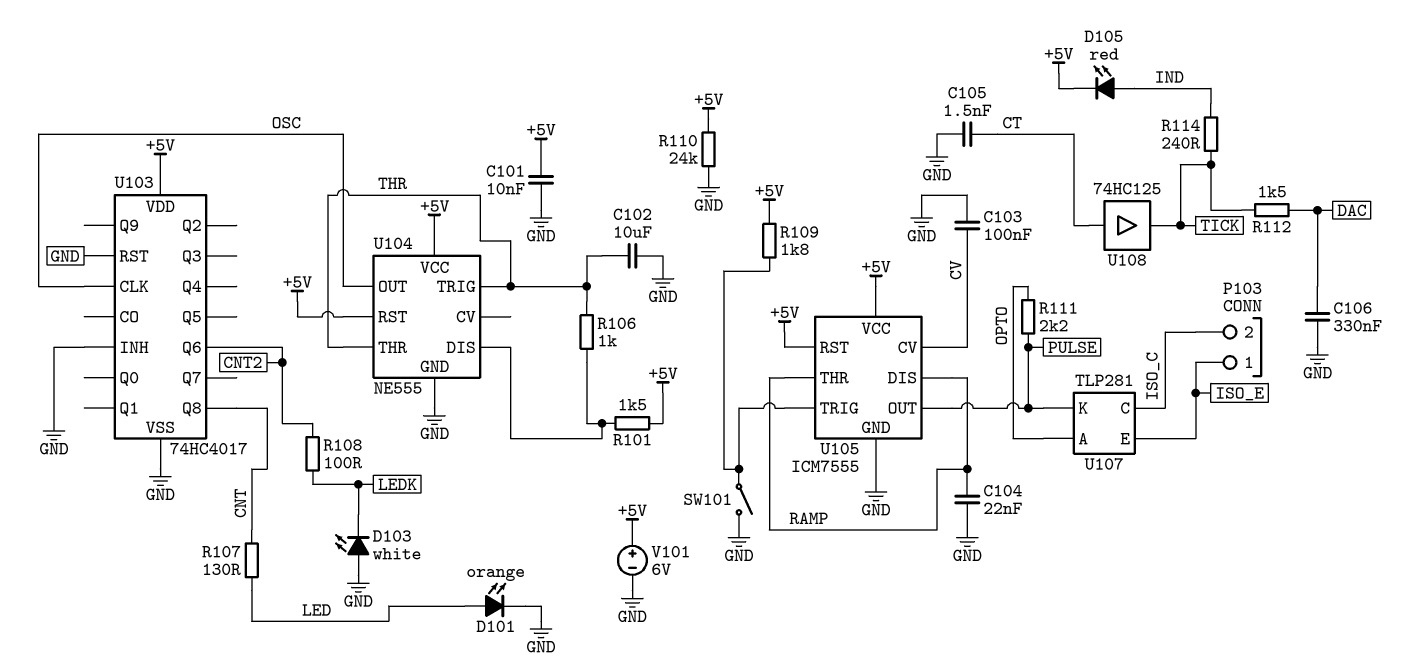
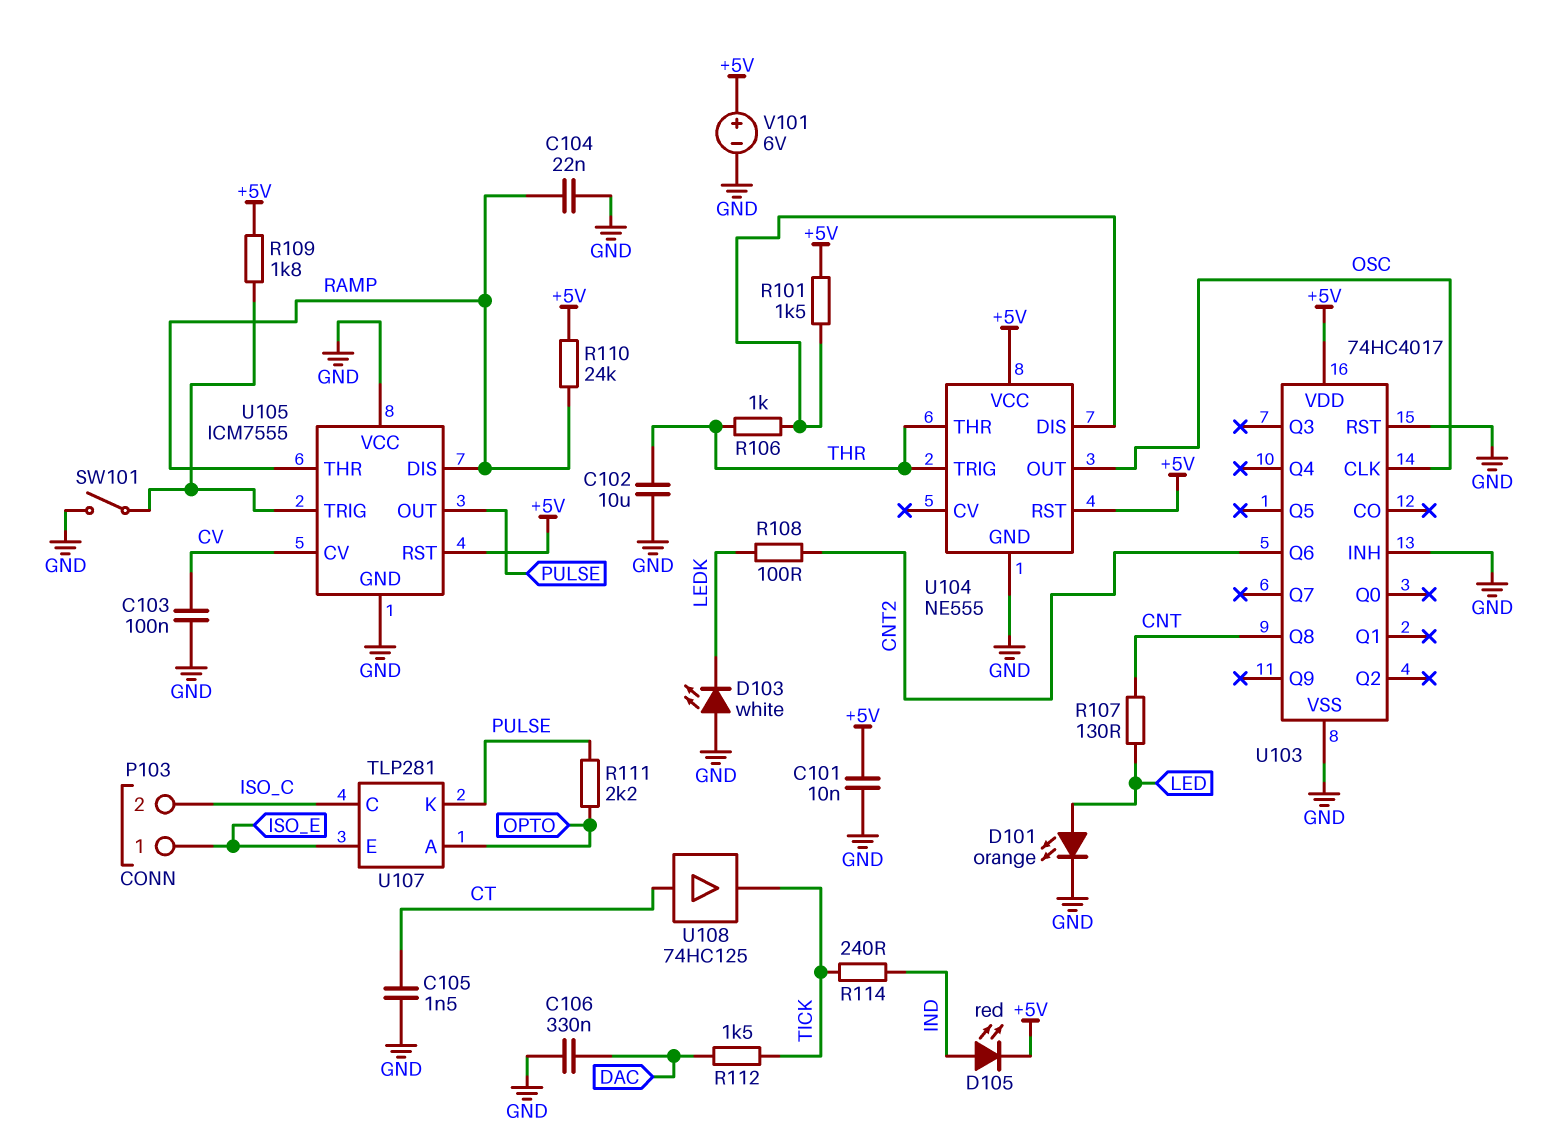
R110: 24k (+5V, GND) -> 24k (+5V, RAMP)
U105 pin VCC: +5V -> GND

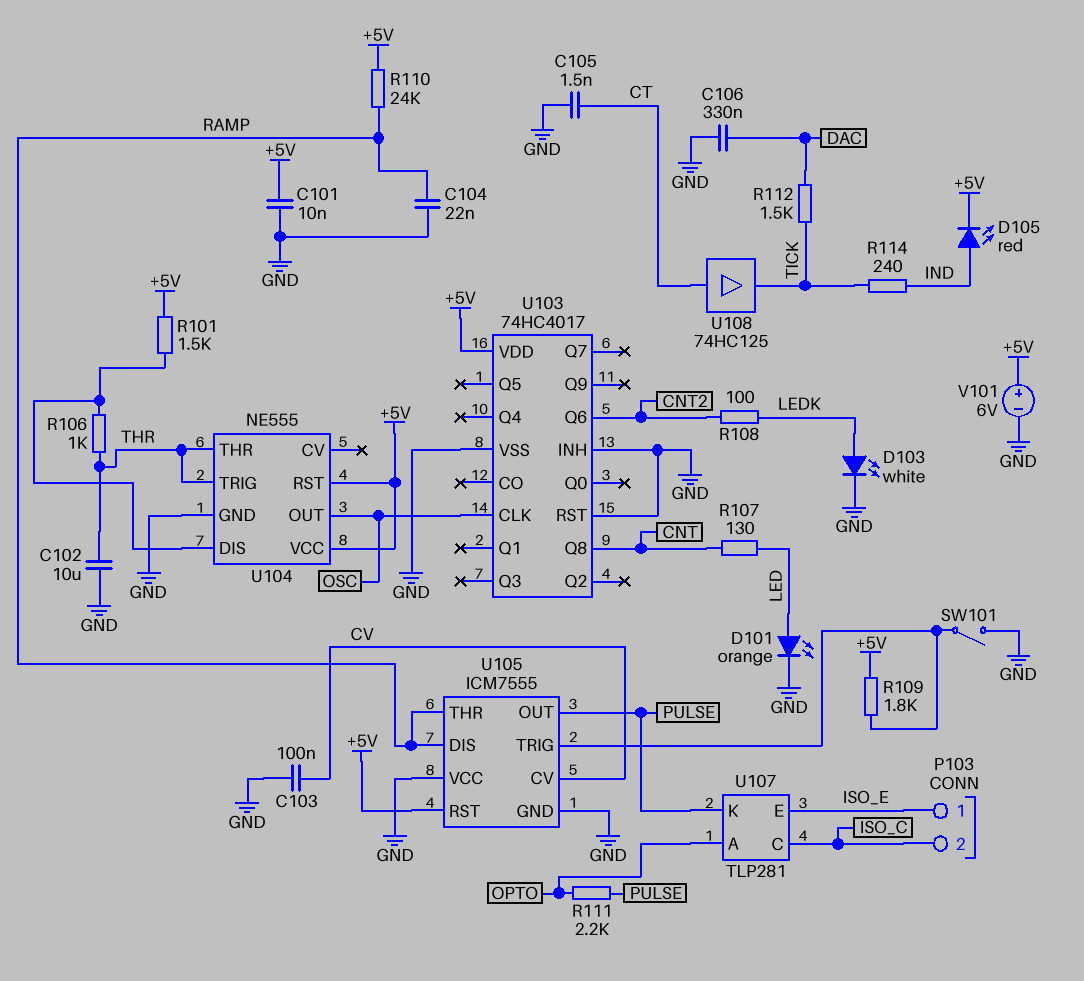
D103: LED white (A GND, K LEDK) -> LED white (A LEDK, K GND)

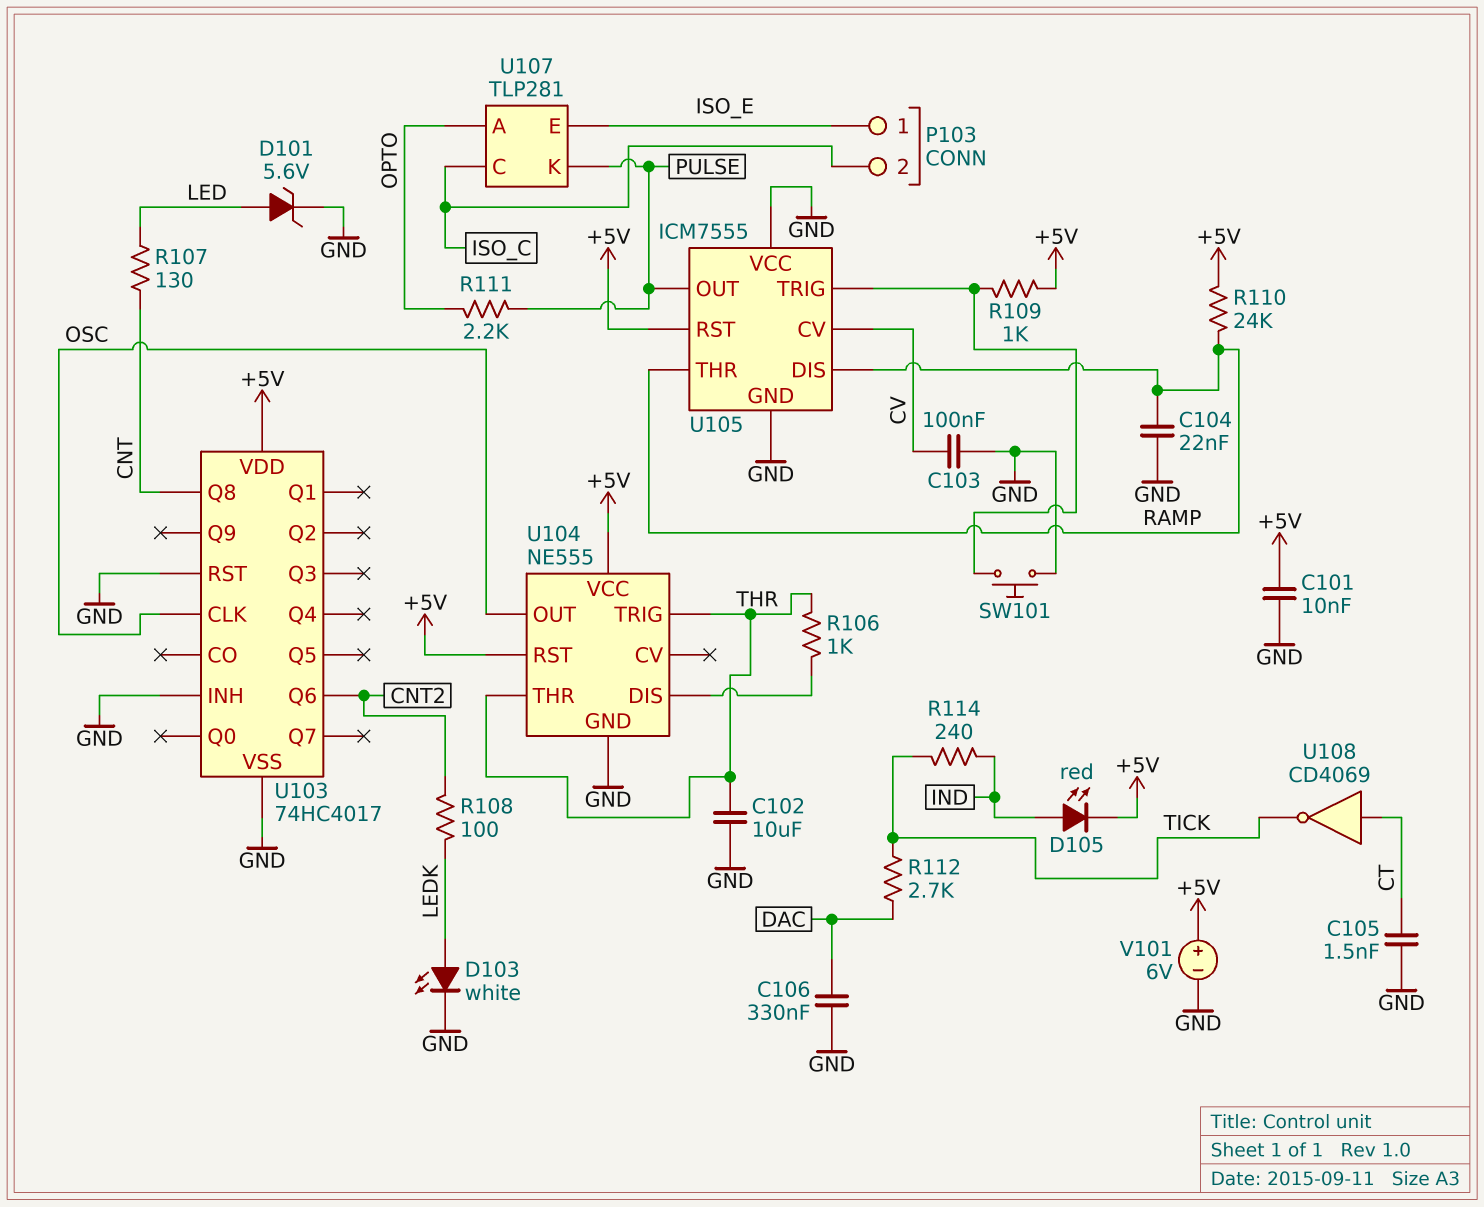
D101: LED orange (A LED, K GND) -> zener 5.6V (A LED, K GND)
R101: 1.5k (+5V, U104/DIS) -> none
R109: 1.8k (+5V, U105/TRIG) -> 1k (+5V, U105/TRIG)
R112: 1.5k (DAC, TICK) -> 2.7k (DAC, TICK)
SW101: switch (GND, U105/TRIG) -> button (GND, U105/TRIG)
U108: buffer 74HC125 (in CT, out TICK) -> NOT CD4069 (in CT, out TICK)

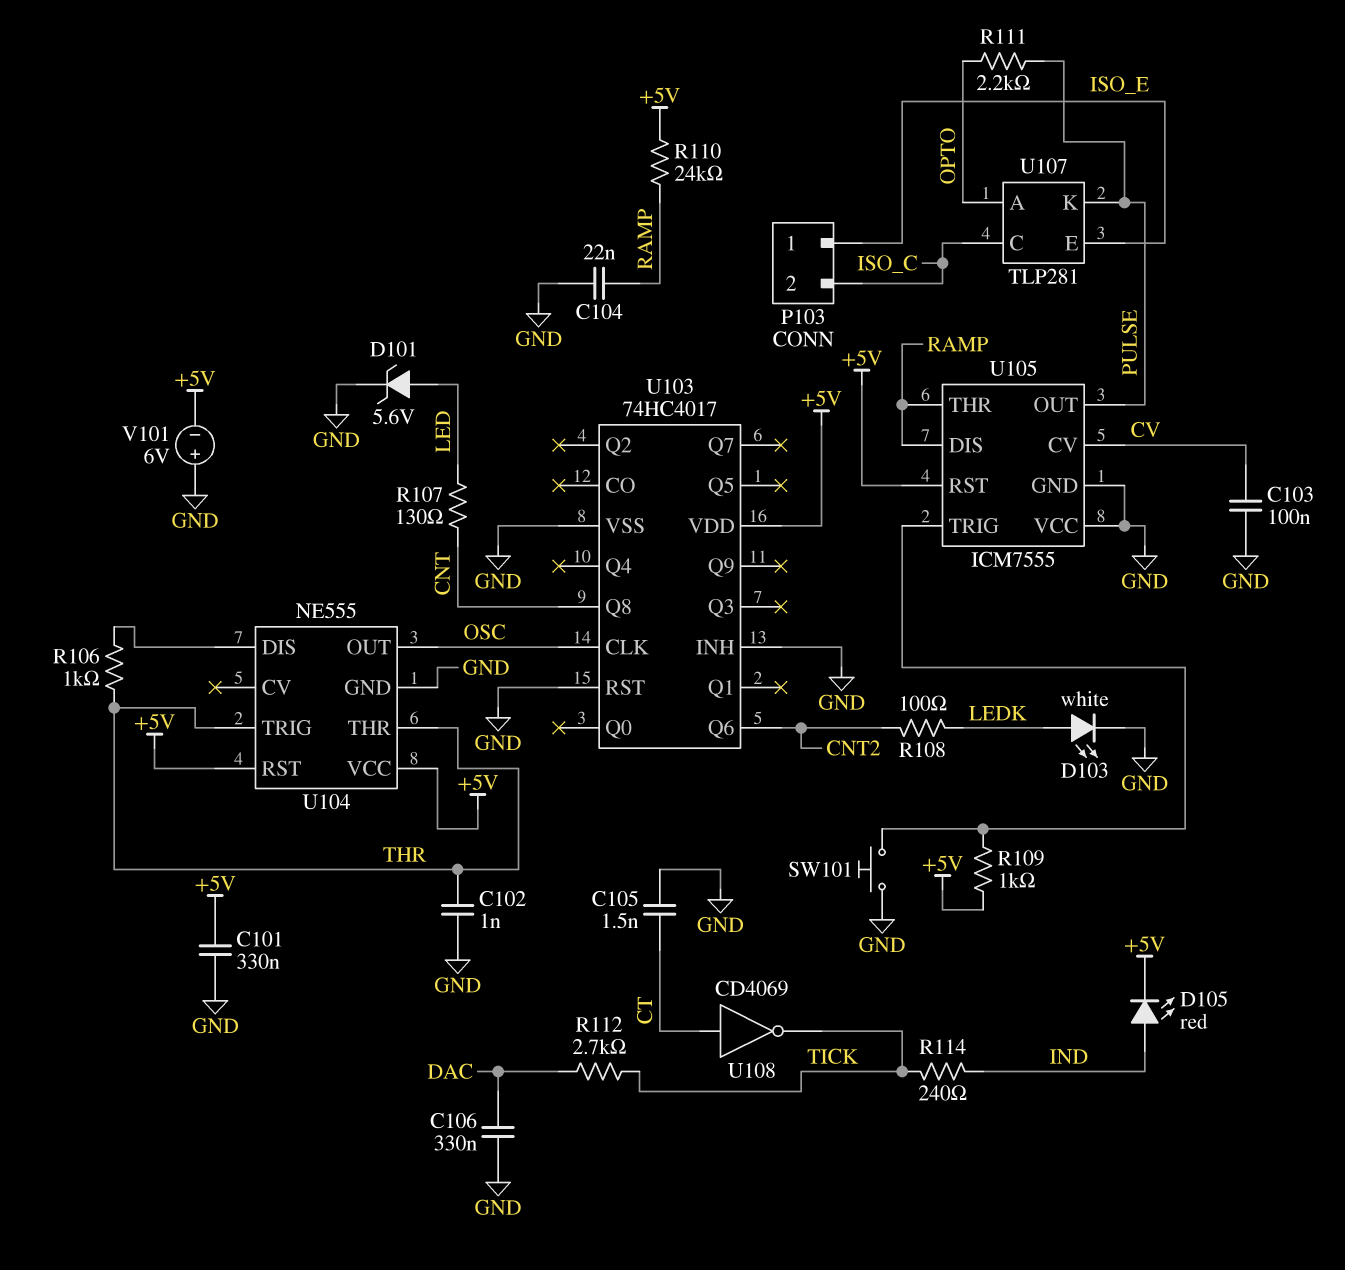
C101: 10nF (+5V, GND) -> 330nF (+5V, GND)
C102: 10uF (GND, THR) -> 1nF (GND, THR)
V101: 6V (plus +5V, minus GND) -> 6V (plus GND, minus +5V)

